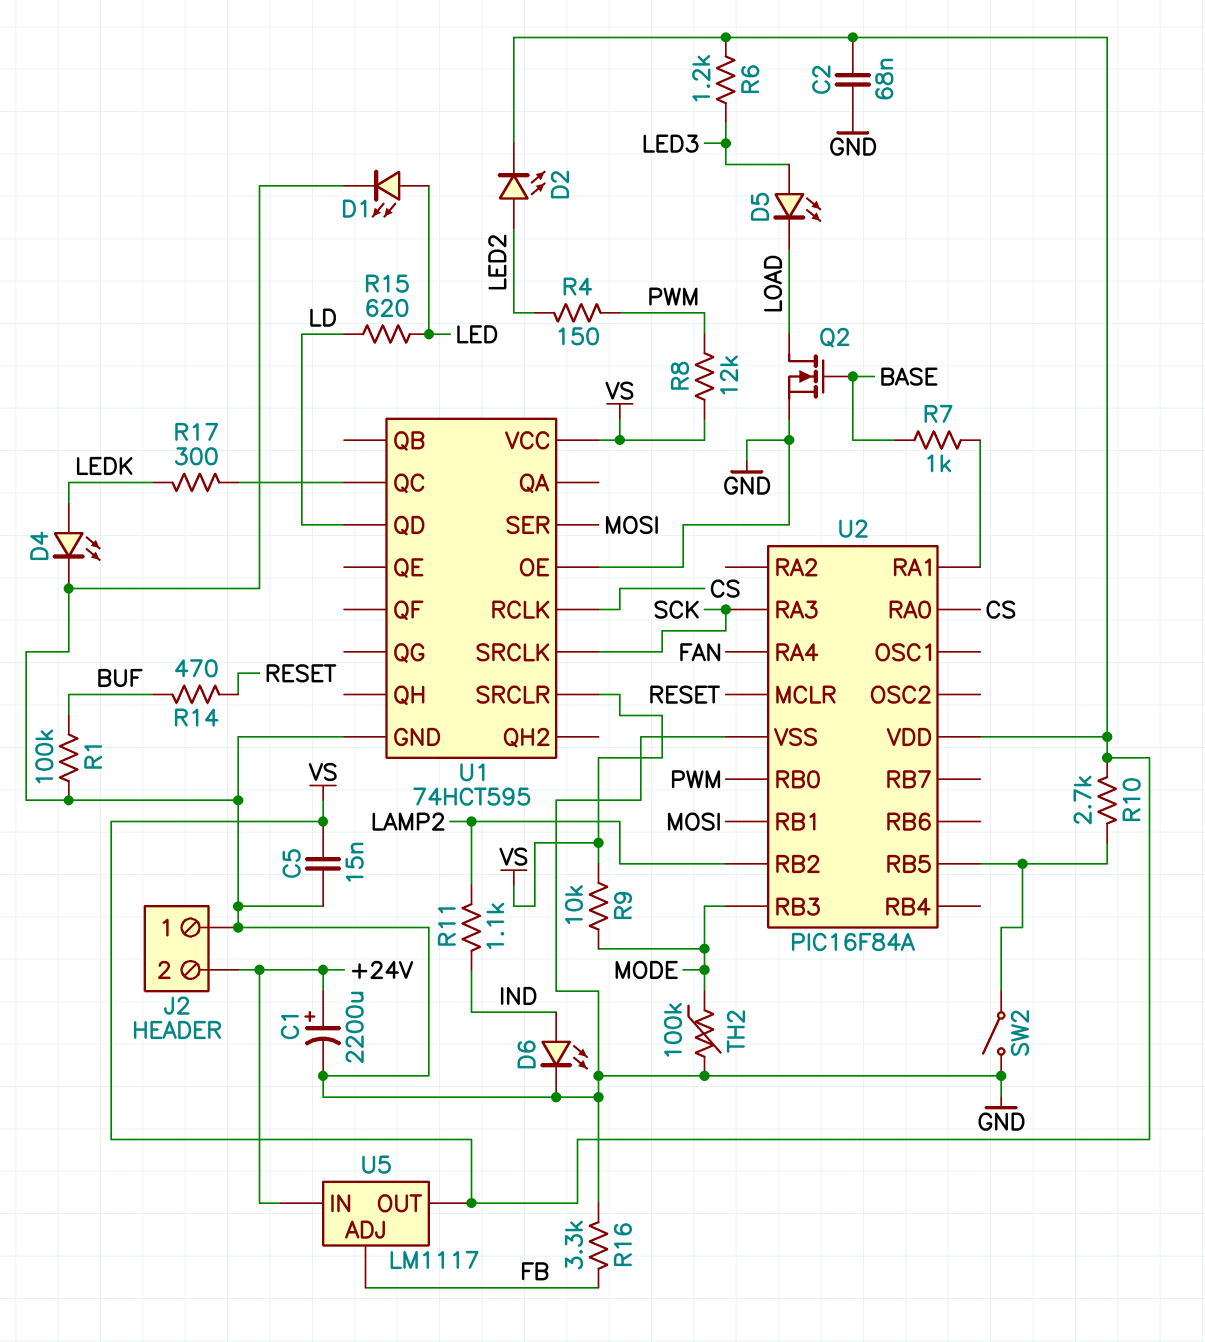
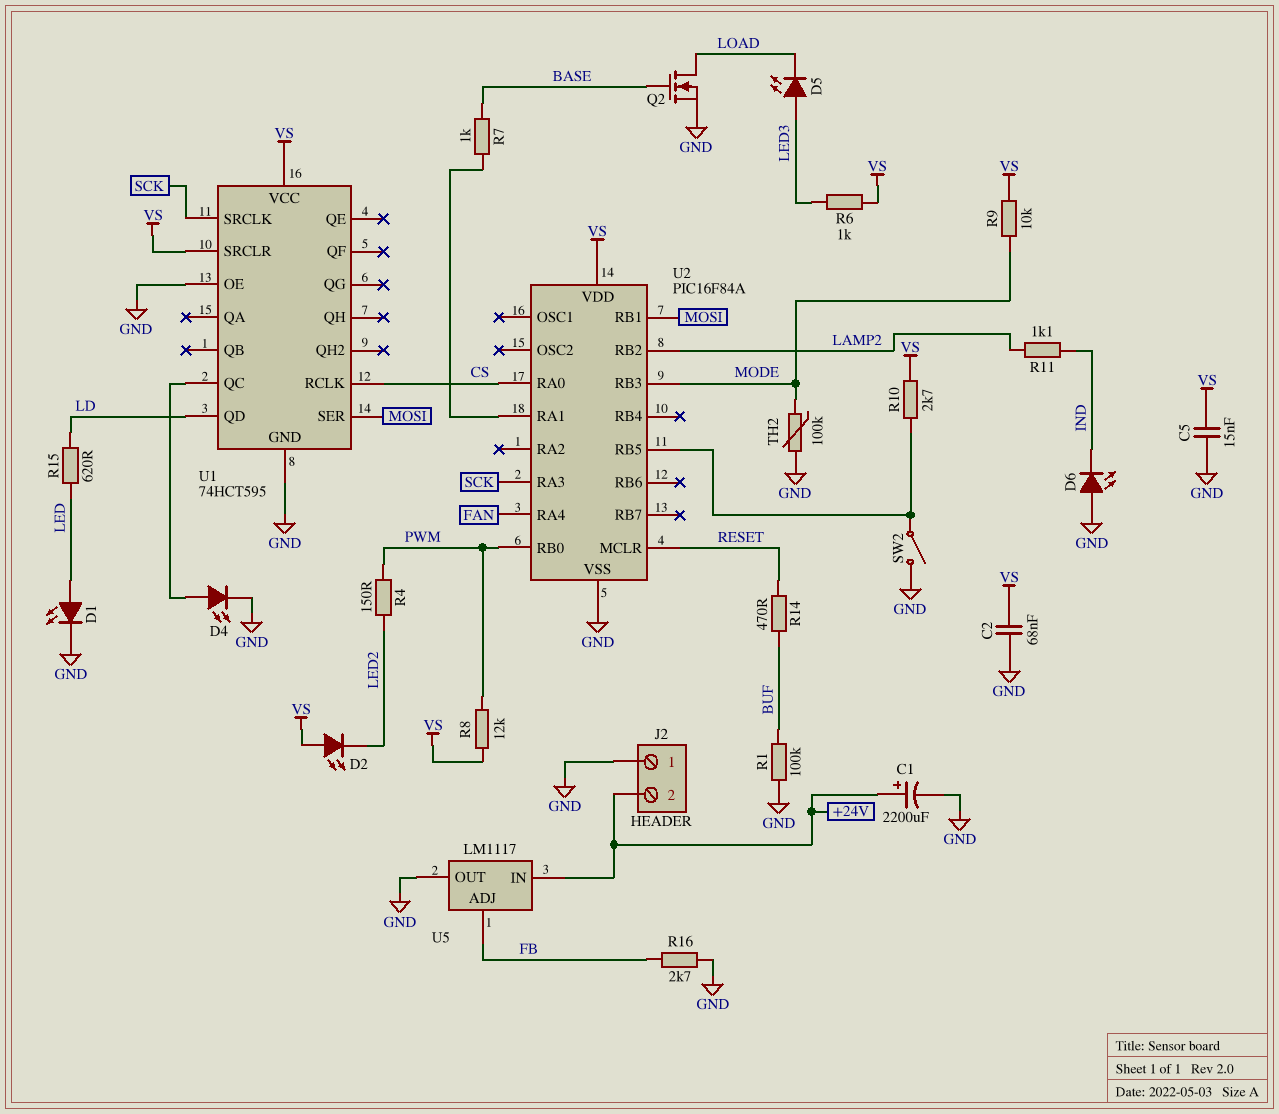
D2: LED (A LED2, K VS) -> LED (A VS, K LED2)
D4: LED (A LEDK, K GND) -> LED (A U1/QC, K GND)
D6: LED (A IND, K GND) -> LED (A GND, K IND)
R6: 1.2k (LED3, VS) -> 1k (LED3, VS)
R16: 3.3k (FB, GND) -> 2.7k (FB, GND)
R17: 300 (LEDK, U1/QC) -> none
U5 pin OUT: VS -> GND

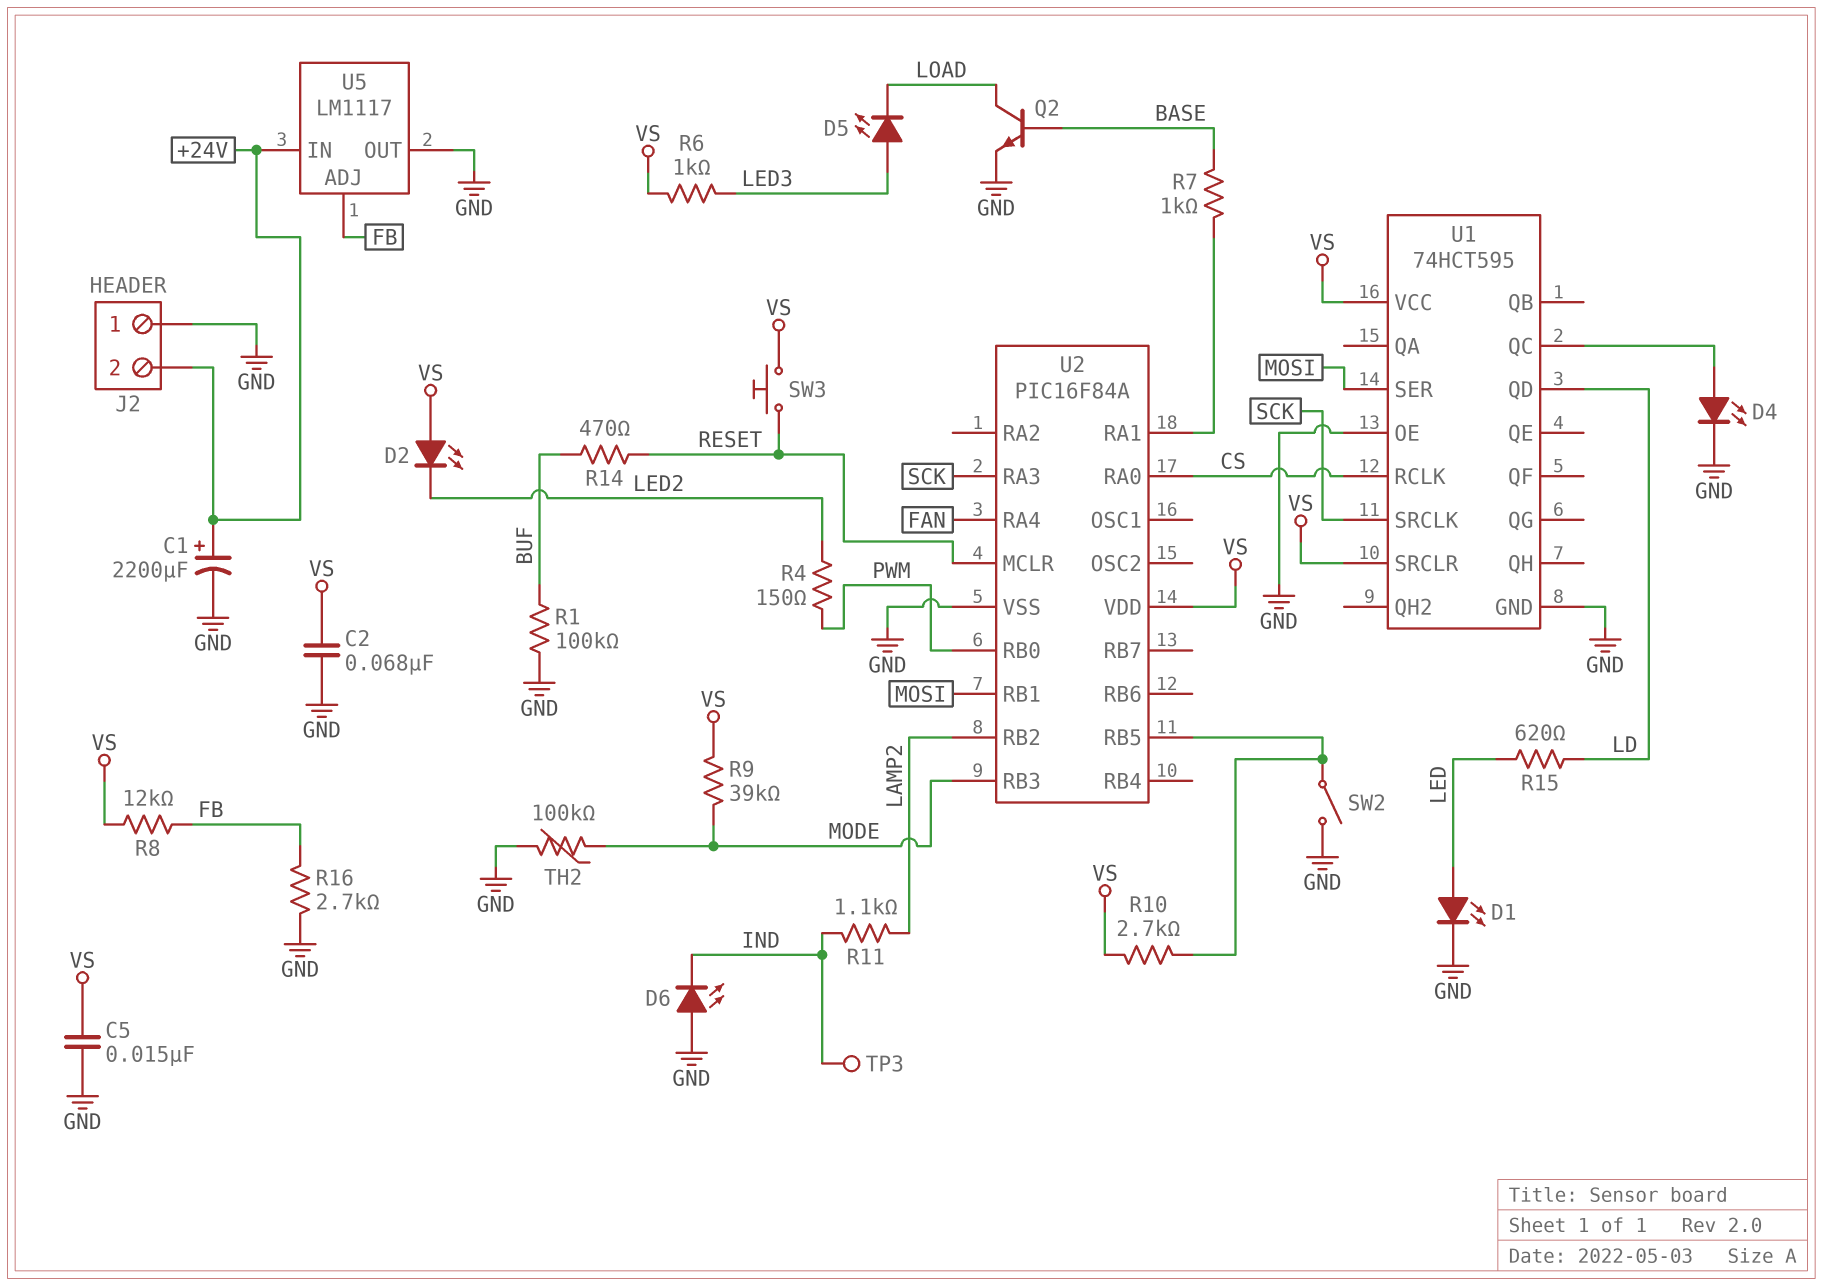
Q2: NMOS (G BASE, D LOAD, S GND) -> NPN (B BASE, C LOAD, E GND)
R8: 12k (PWM, VS) -> 12k (FB, VS)
R9: 10k (MODE, VS) -> 39k (MODE, VS)
SW3: none -> button (RESET, VS)
TP3: none -> test point (IND)

